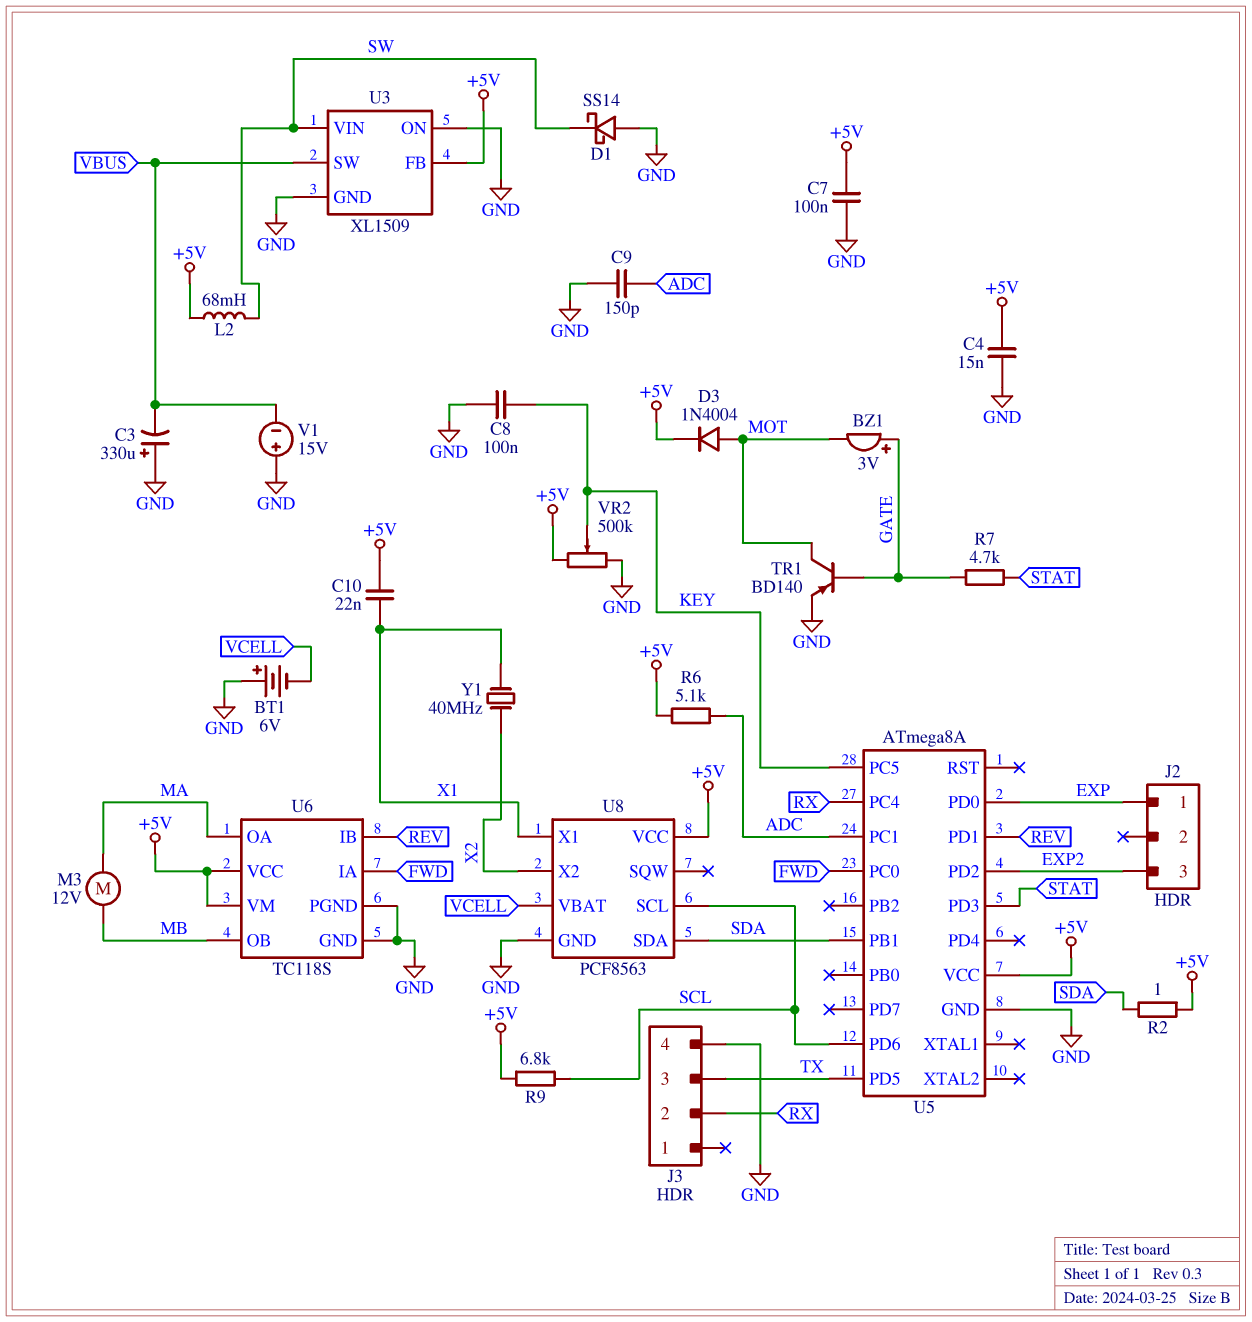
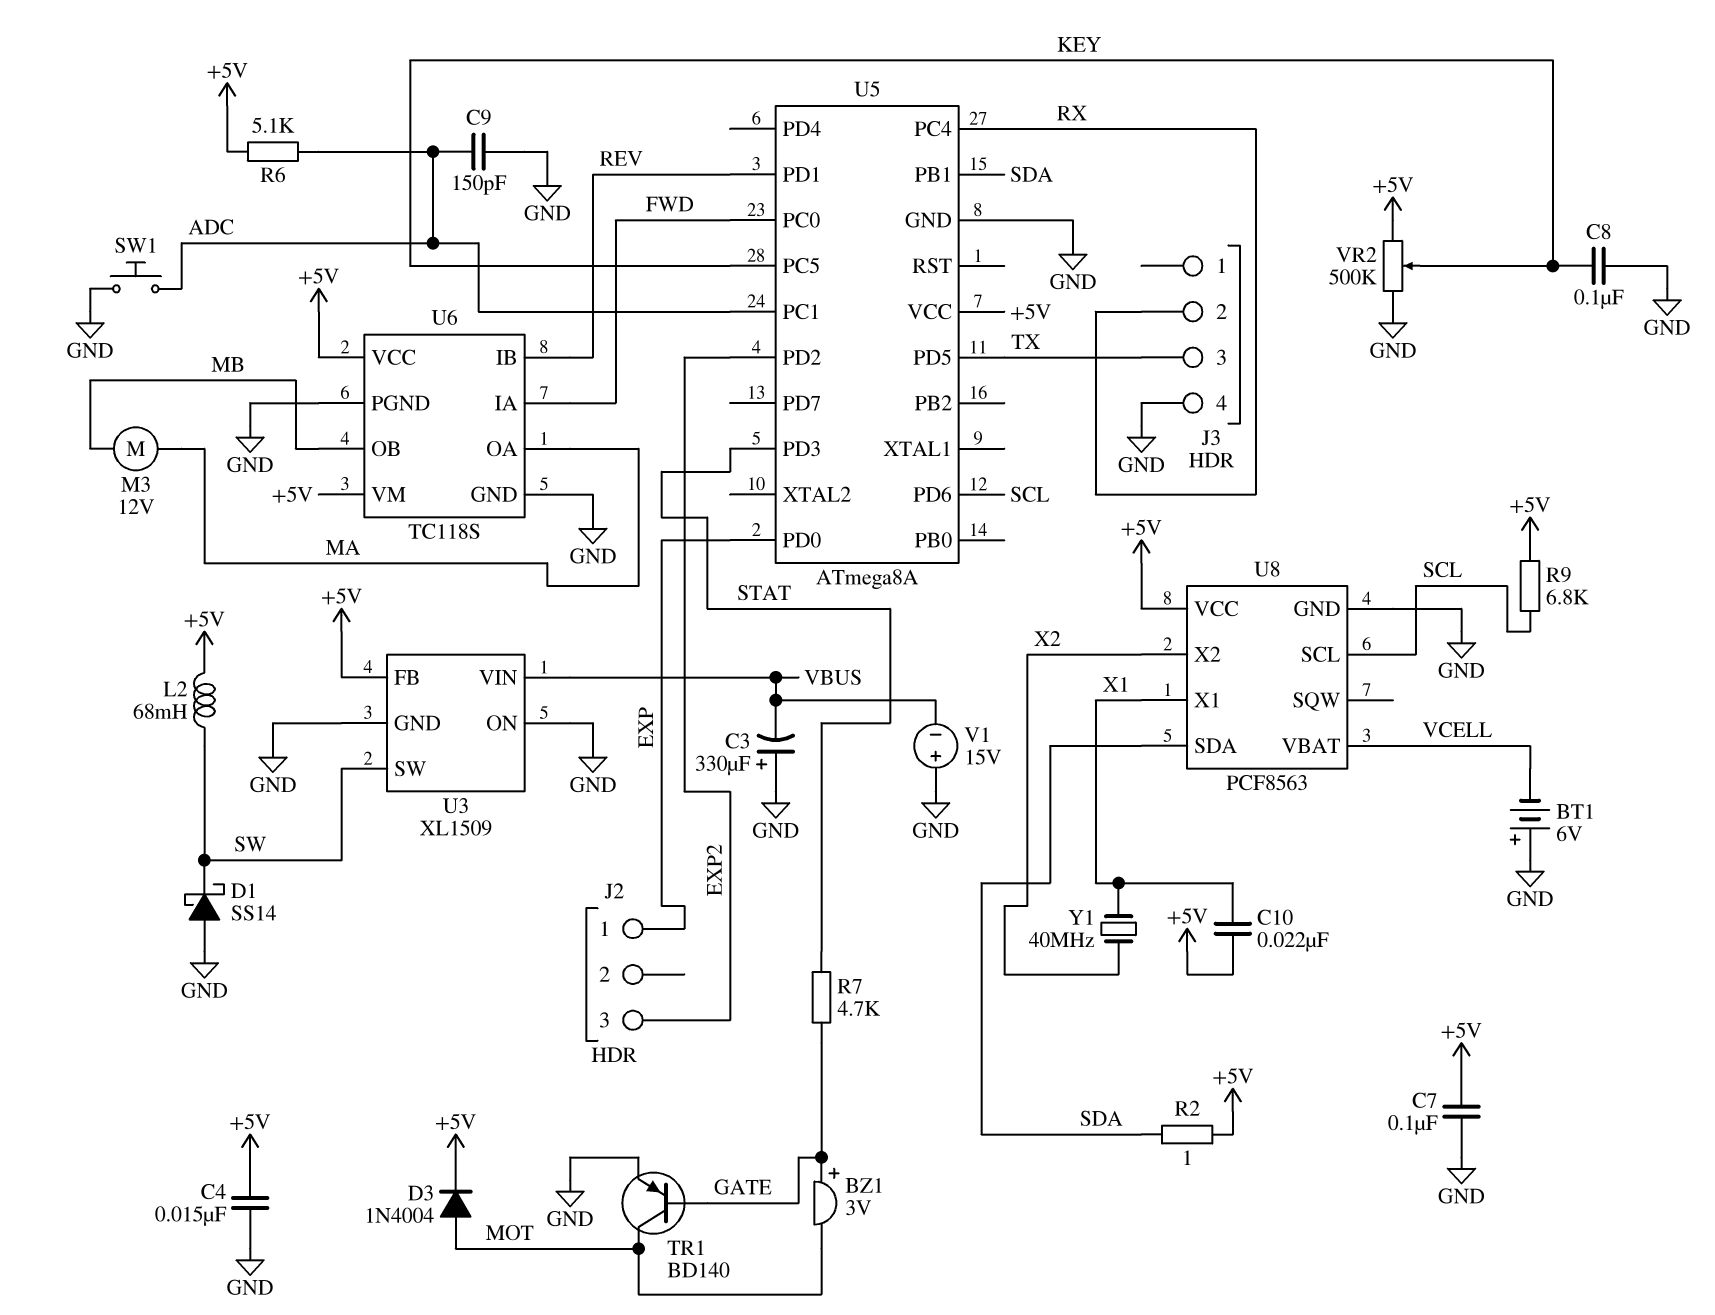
SW1: none -> button (ADC, GND)
U3 pin SW: VBUS -> SW
U3 pin VIN: SW -> VBUS

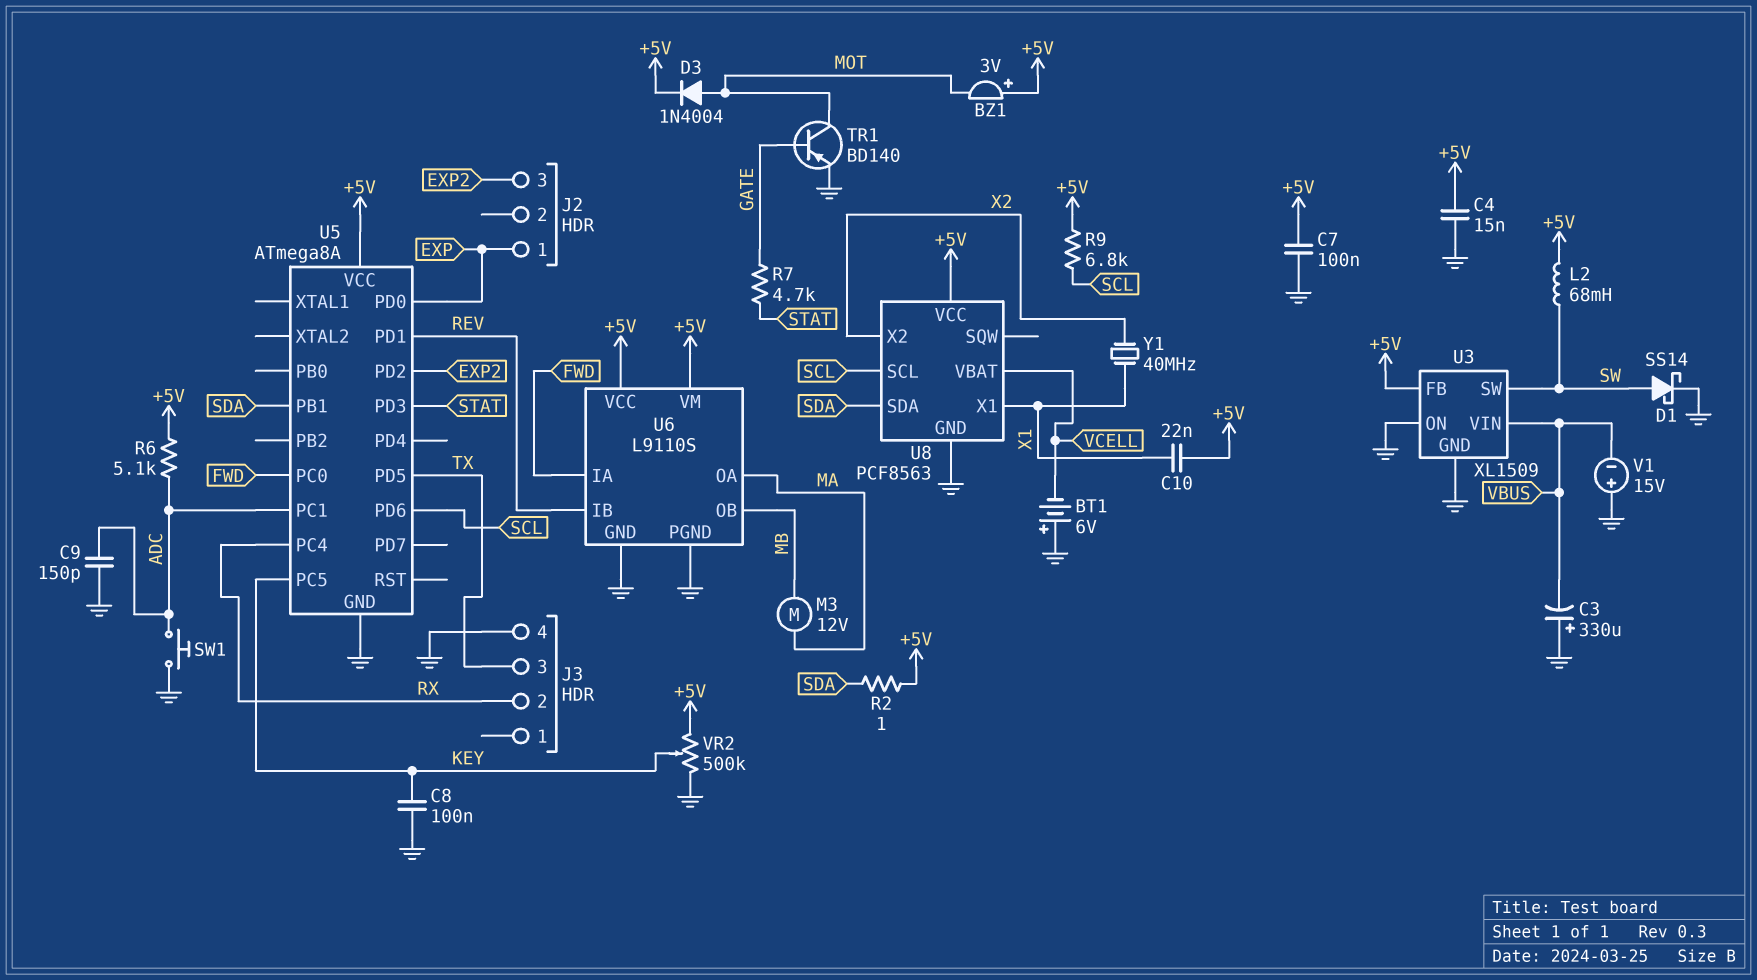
BZ1: buzzer 3V (plus GATE, minus MOT) -> buzzer 3V (plus +5V, minus MOT)
D1: schottky SS14 (A GND, K SW) -> schottky SS14 (A SW, K GND)
U6: TC118S -> L9110S

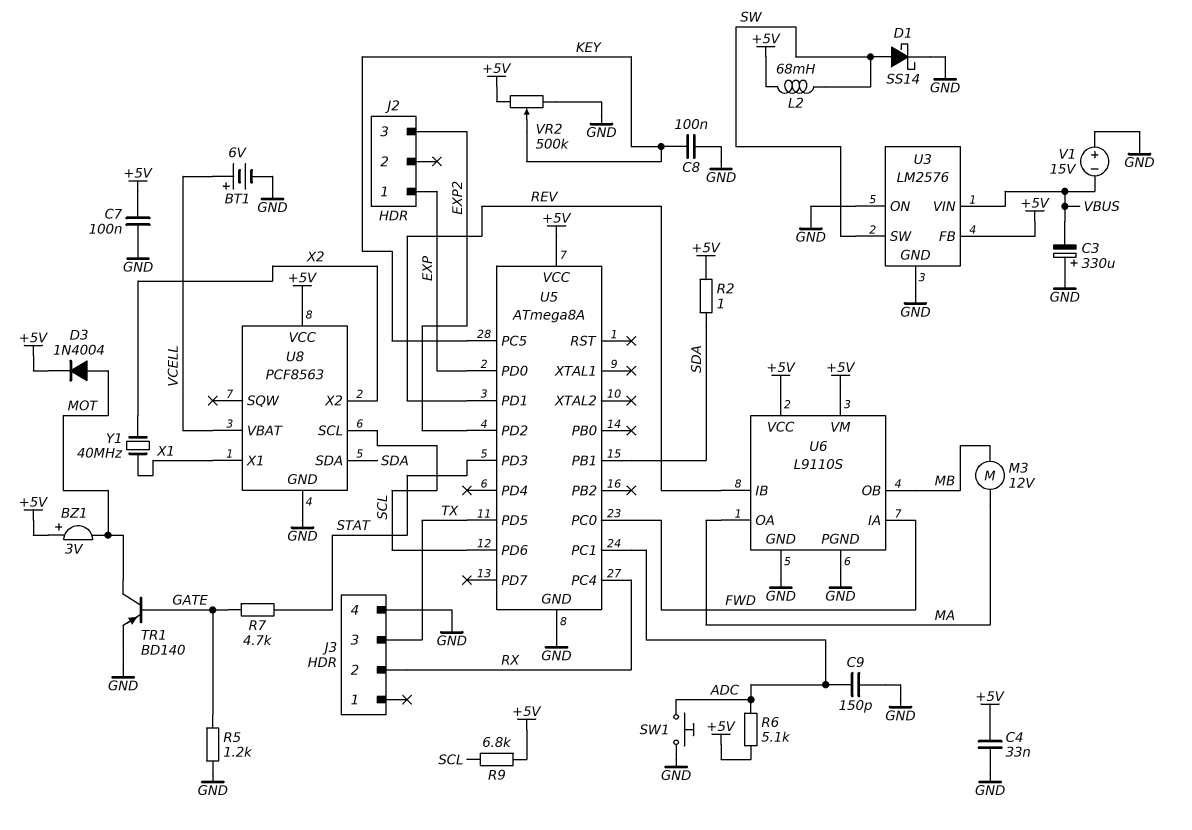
BT1: 6V (plus GND, minus VCELL) -> 6V (plus VCELL, minus GND)
C4: 15nF (+5V, GND) -> 33nF (+5V, GND)
C10: 22nF (+5V, X1) -> none
R5: none -> 1.2k (GATE, GND)
U3: XL1509 -> LM2576

